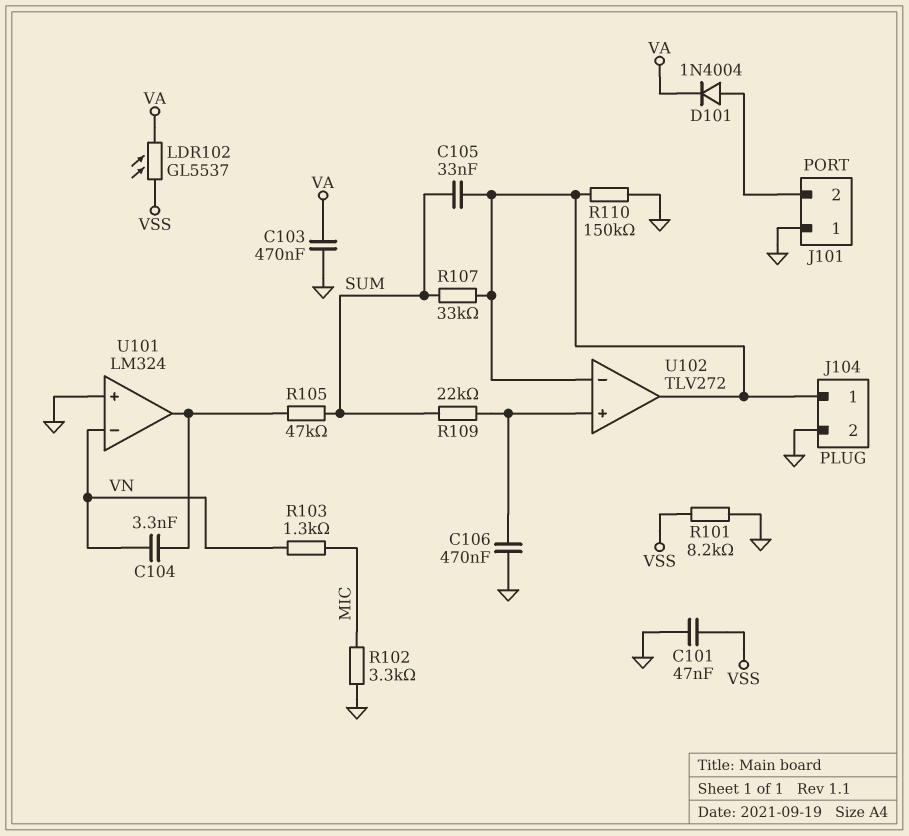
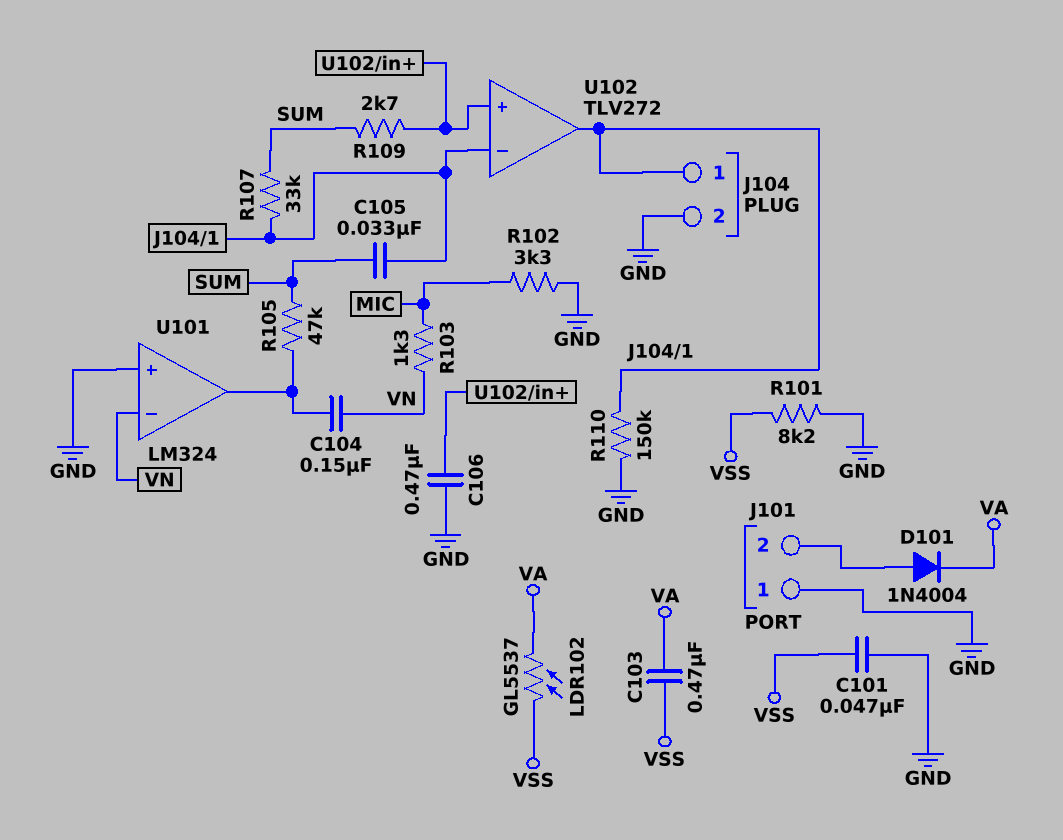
C103: 470nF (GND, VA) -> 470nF (VA, VSS)
C104: 3.3nF (U101/out, VN) -> 150nF (U101/out, VN)
R109: 22k (SUM, U102/in+) -> 2.7k (SUM, U102/in+)

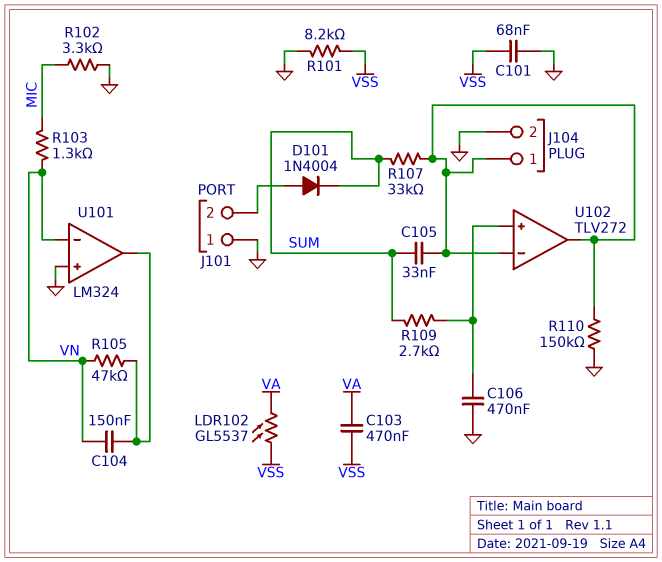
C101: 47nF (GND, VSS) -> 68nF (GND, VSS)
D101: diode 1N4004 (A J101/2, K VA) -> diode 1N4004 (A J101/2, K SUM)
R105: 47k (SUM, U101/out) -> 47k (U101/out, VN)

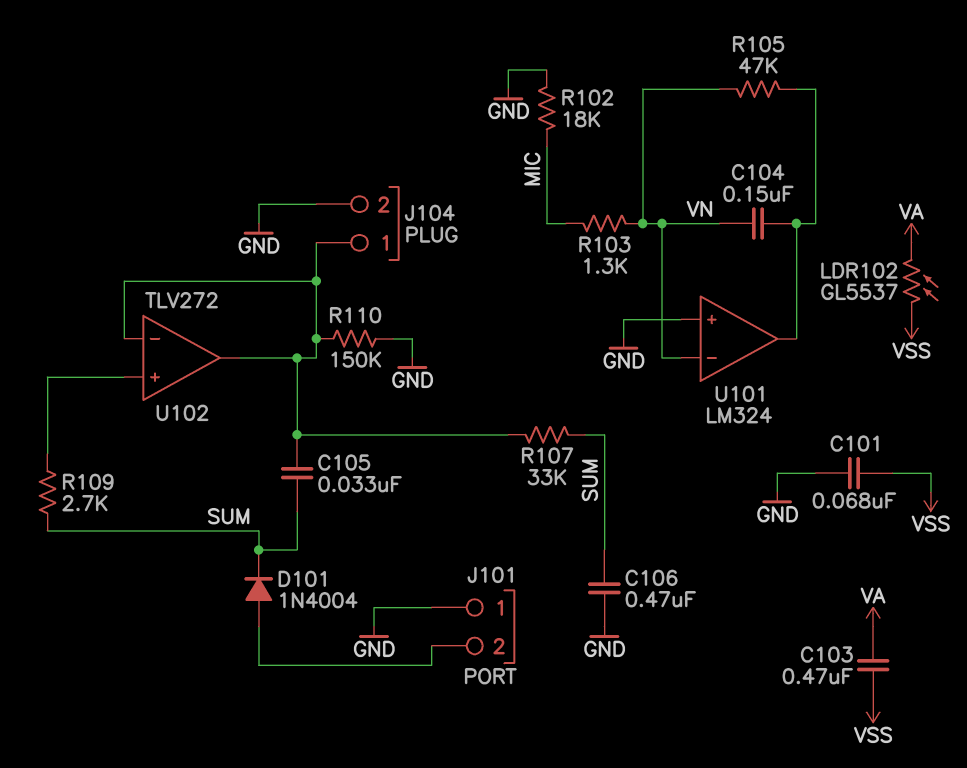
C106: 470nF (GND, U102/in+) -> 470nF (GND, SUM)
R101: 8.2k (GND, VSS) -> none
R102: 3.3k (GND, MIC) -> 18k (GND, MIC)

